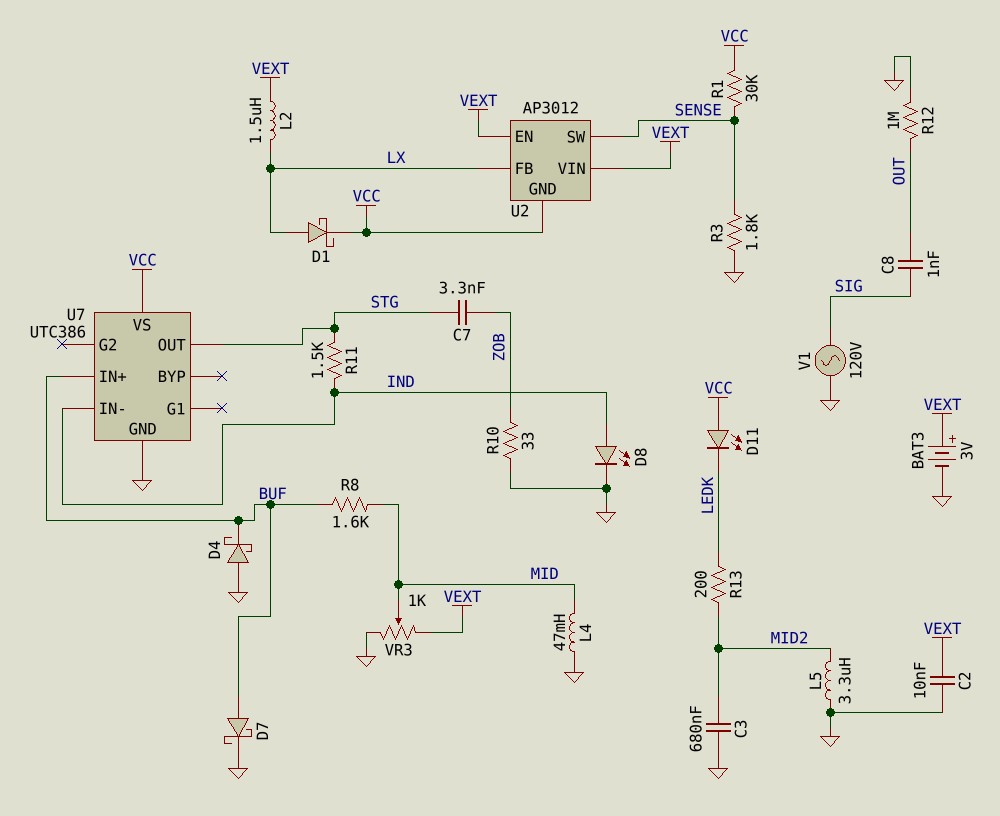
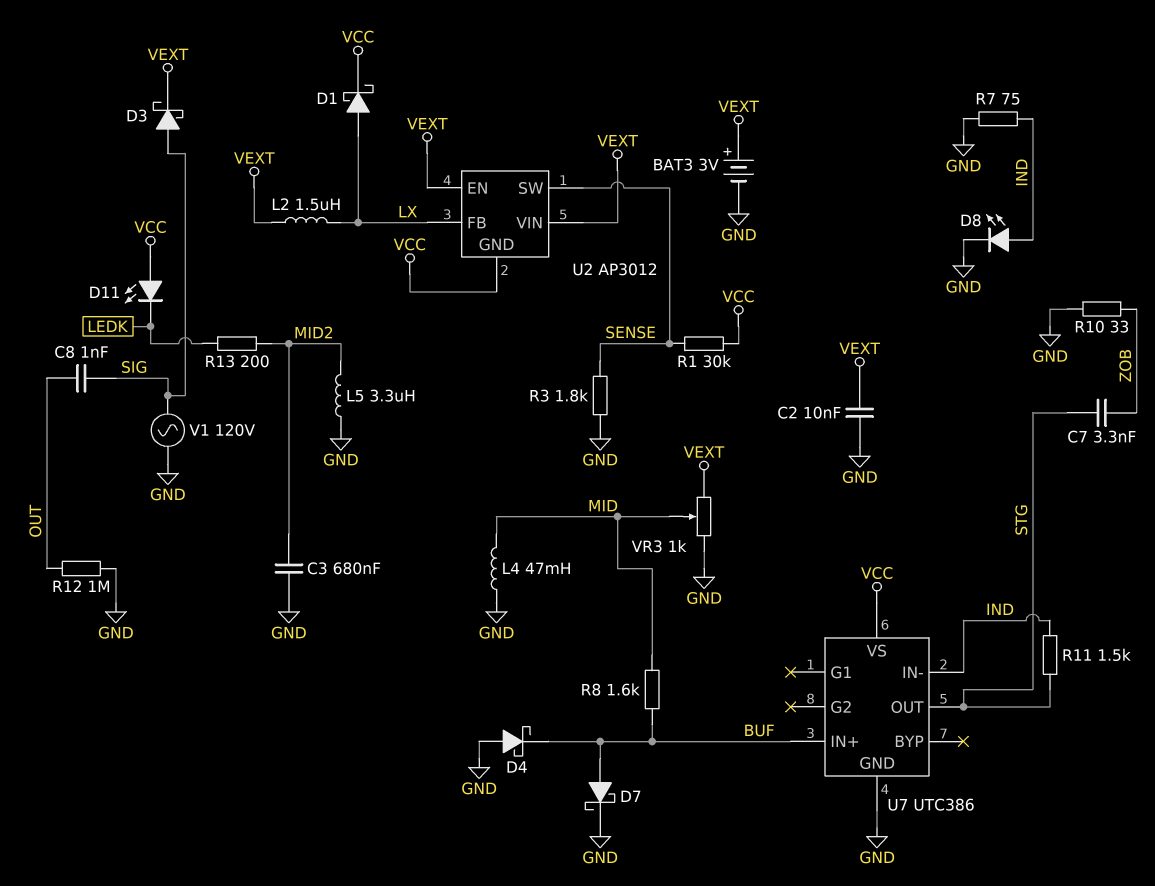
D3: none -> schottky (A SIG, K VEXT)
R7: none -> 75 (GND, IND)

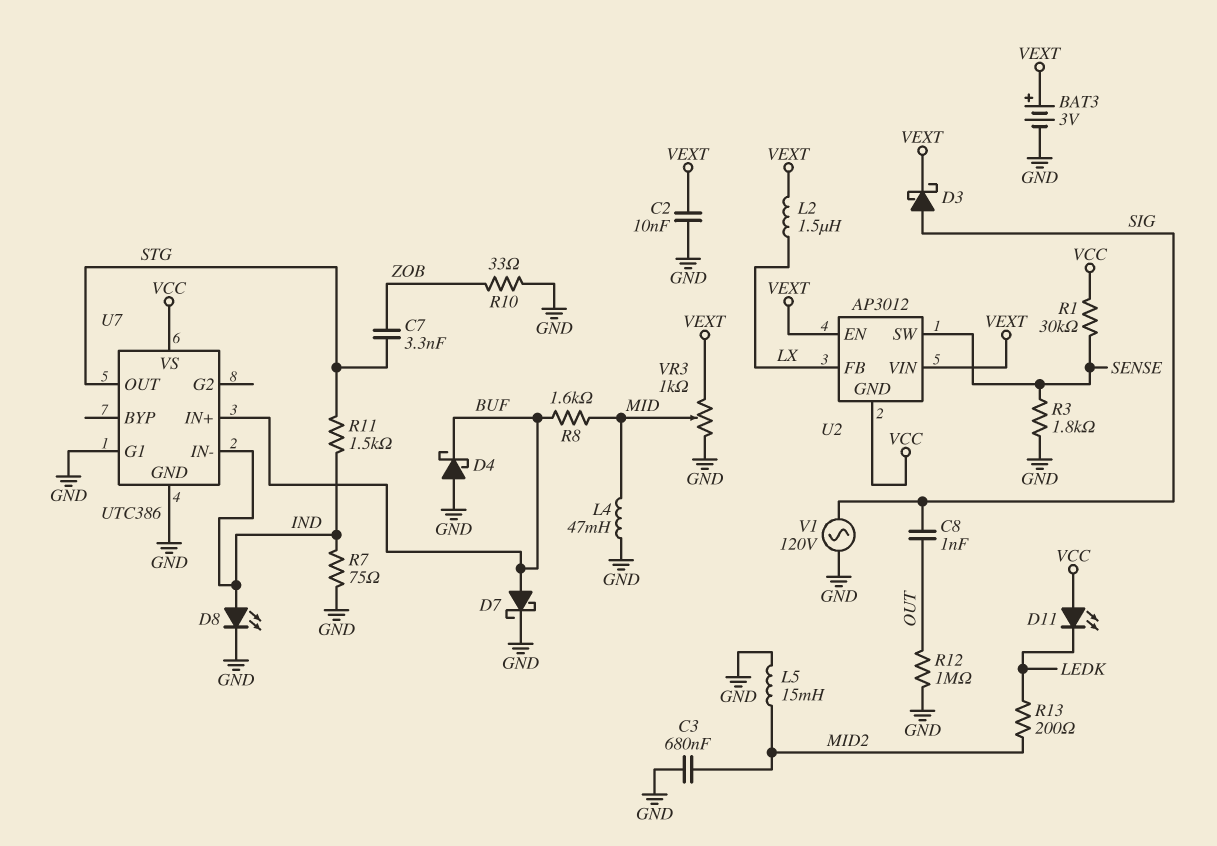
D1: schottky (A LX, K VCC) -> none
L5: 3.3uH (GND, MID2) -> 15mH (GND, MID2)
U7 pin G1: none -> GND

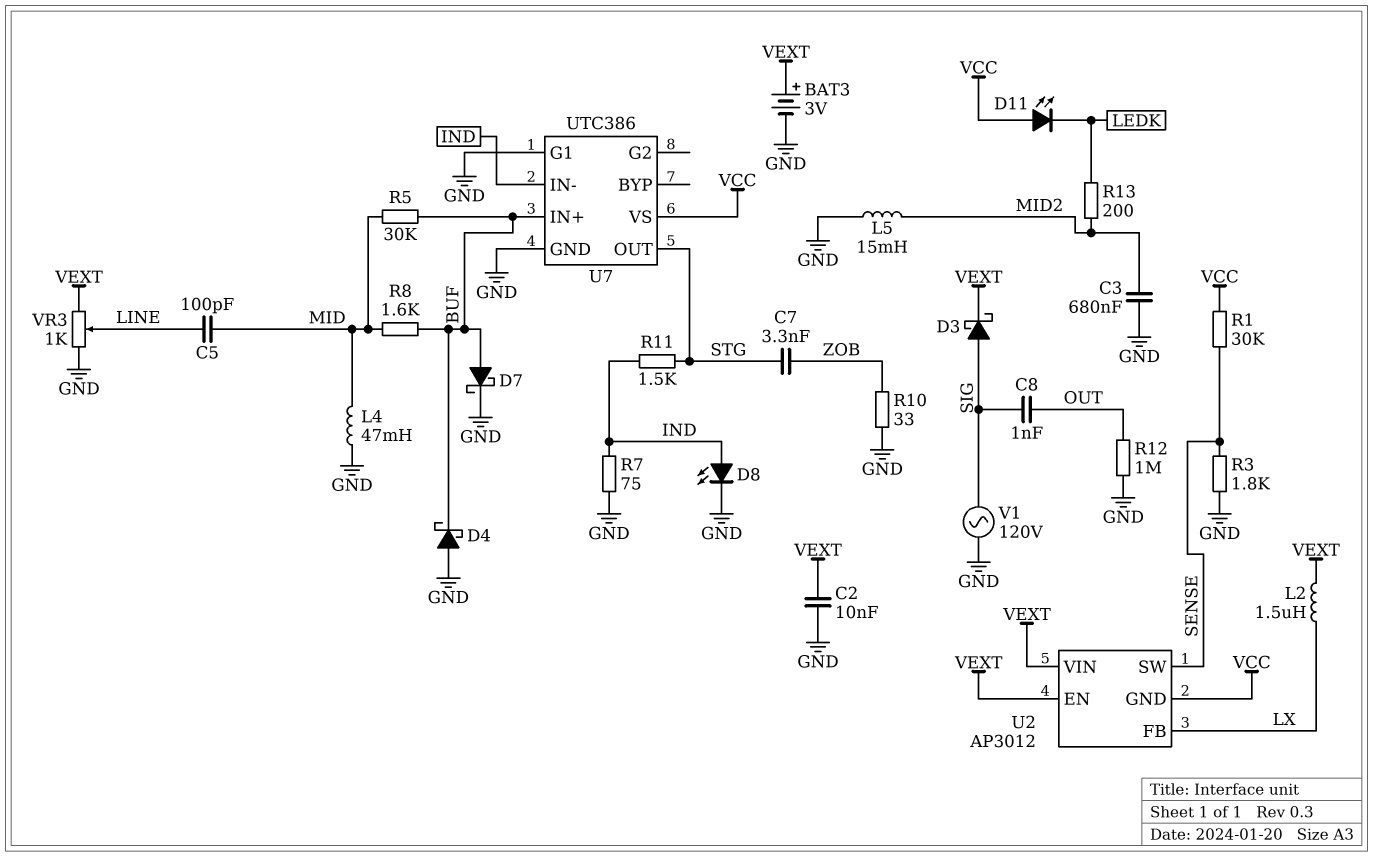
C5: none -> 100pF (LINE, MID)
R5: none -> 30k (BUF, MID)
VR3: 1k (GND, VEXT, wiper MID) -> 1k (GND, VEXT, wiper LINE)

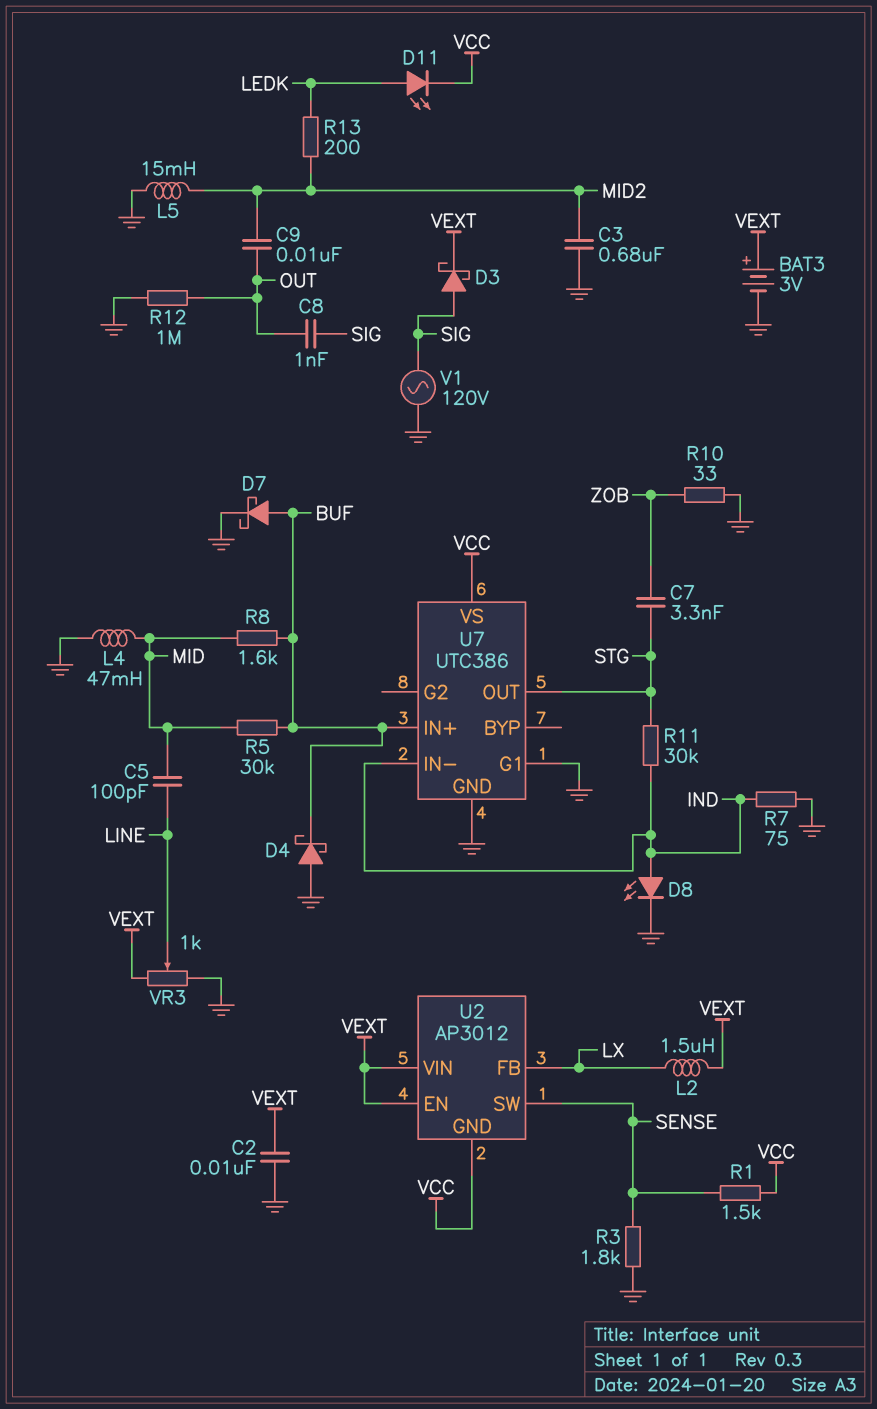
C9: none -> 10nF (MID2, OUT)
D11: LED (A VCC, K LEDK) -> LED (A LEDK, K VCC)
R1: 30k (SENSE, VCC) -> 1.5k (SENSE, VCC)
R11: 1.5k (IND, STG) -> 30k (IND, STG)

